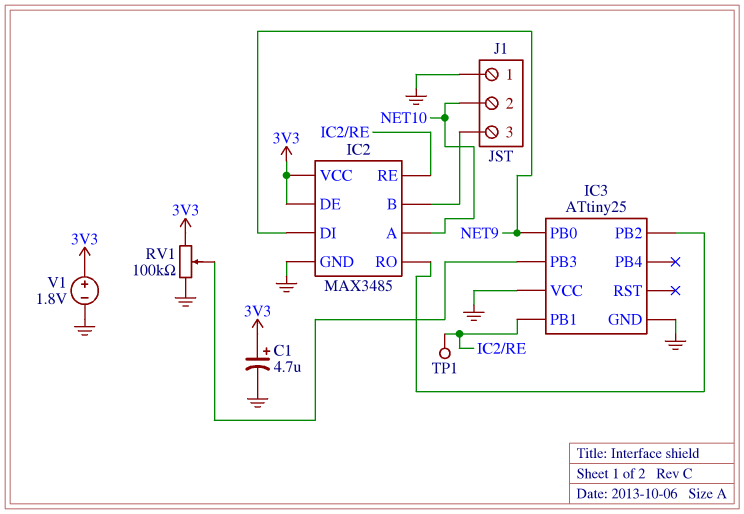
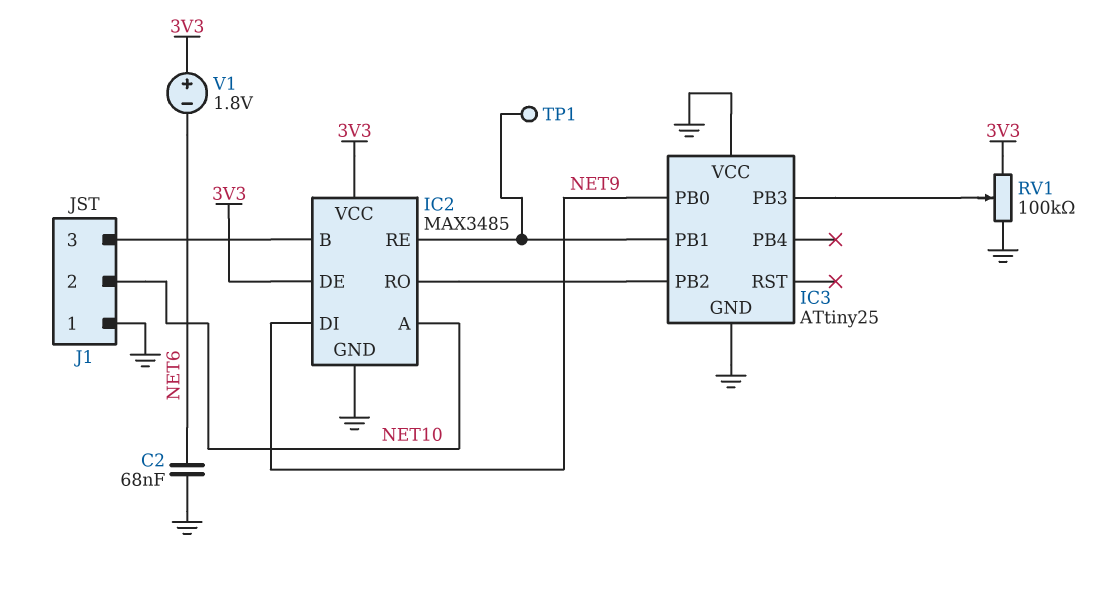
C1: 4.7uF (plus 3V3, minus GND) -> none
C2: none -> 68nF (GND, NET6)
V1: 1.8V (plus 3V3, minus GND) -> 1.8V (plus 3V3, minus NET6)

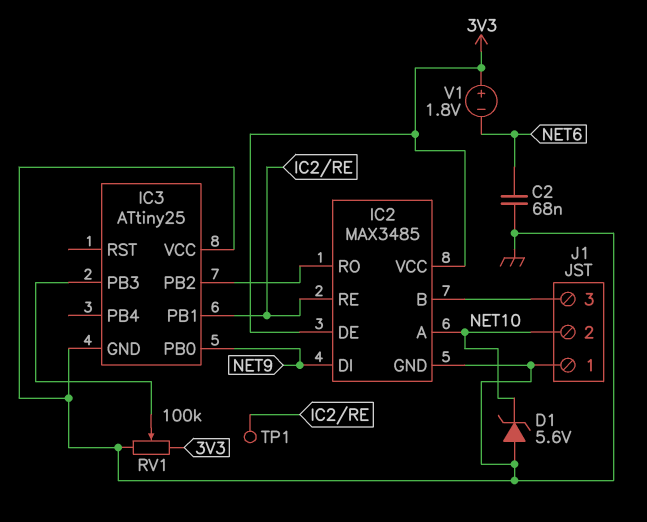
D1: none -> zener 5.6V (A GND, K NET10)

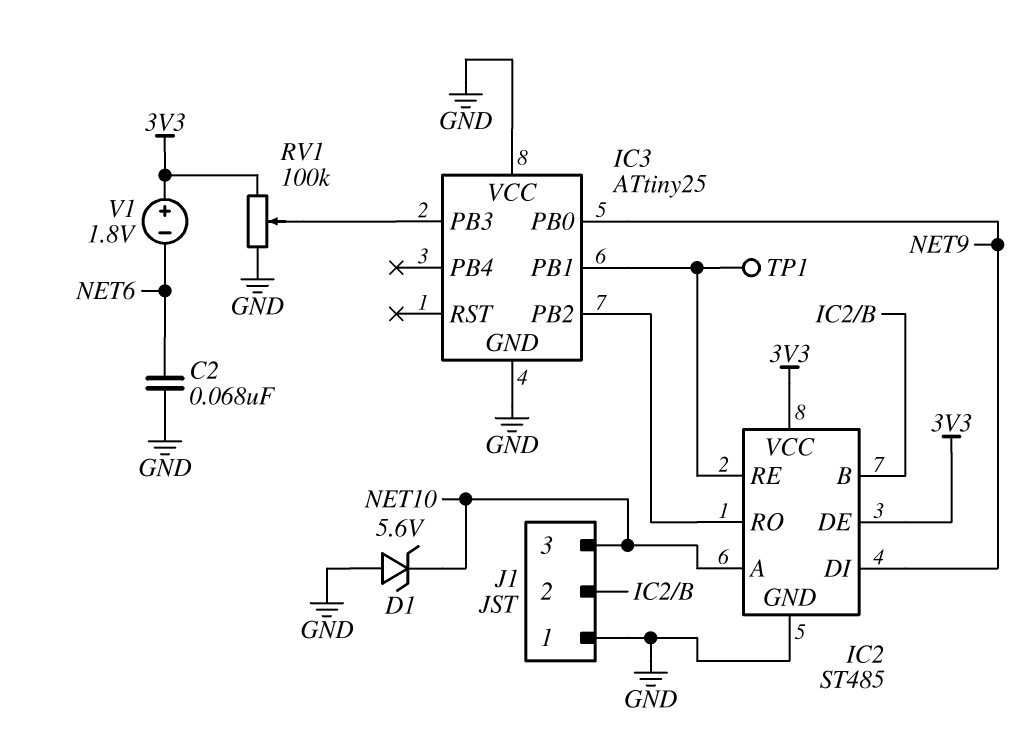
IC2: MAX3485 -> ST485
J1 pin 2: NET10 -> IC2/B
J1 pin 3: IC2/B -> NET10

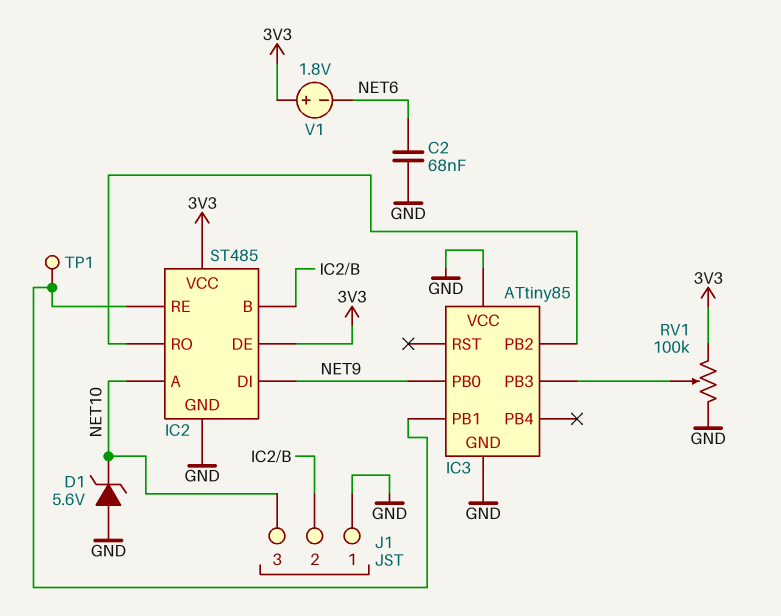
IC3: ATtiny25 -> ATtiny85

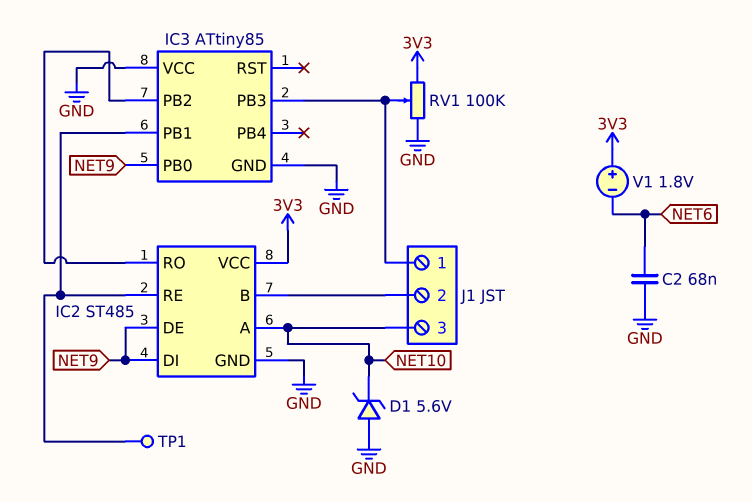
IC2 pin DE: 3V3 -> NET9
J1 pin 1: GND -> IC3/PB3

